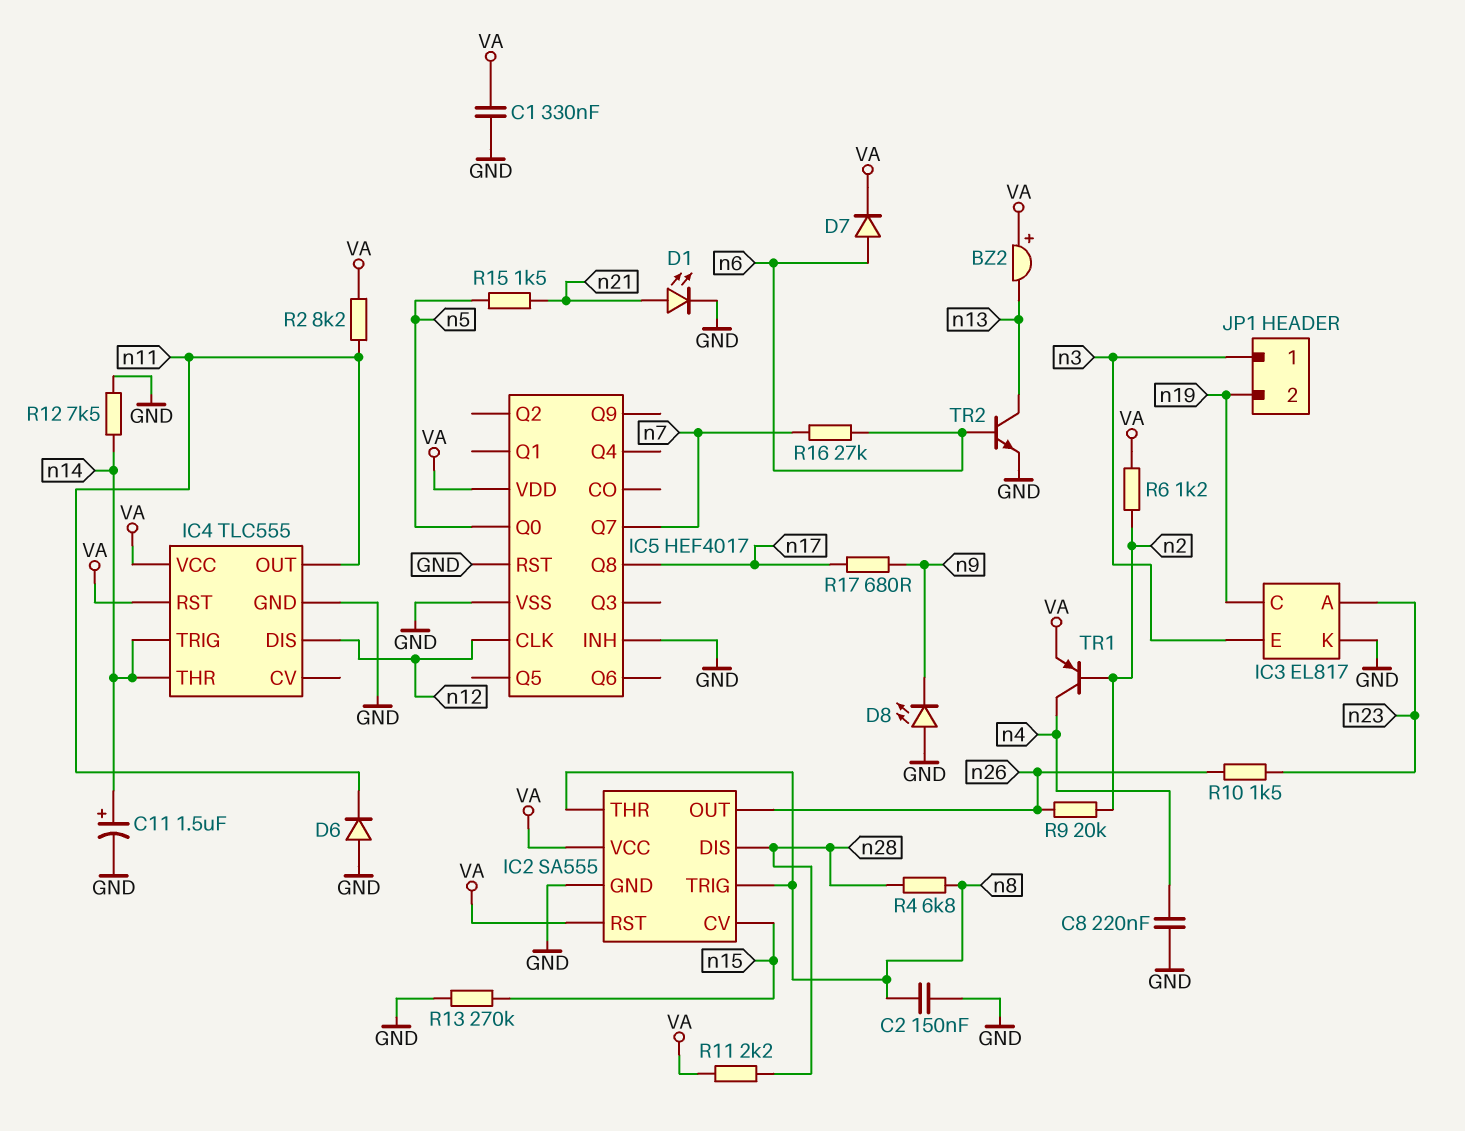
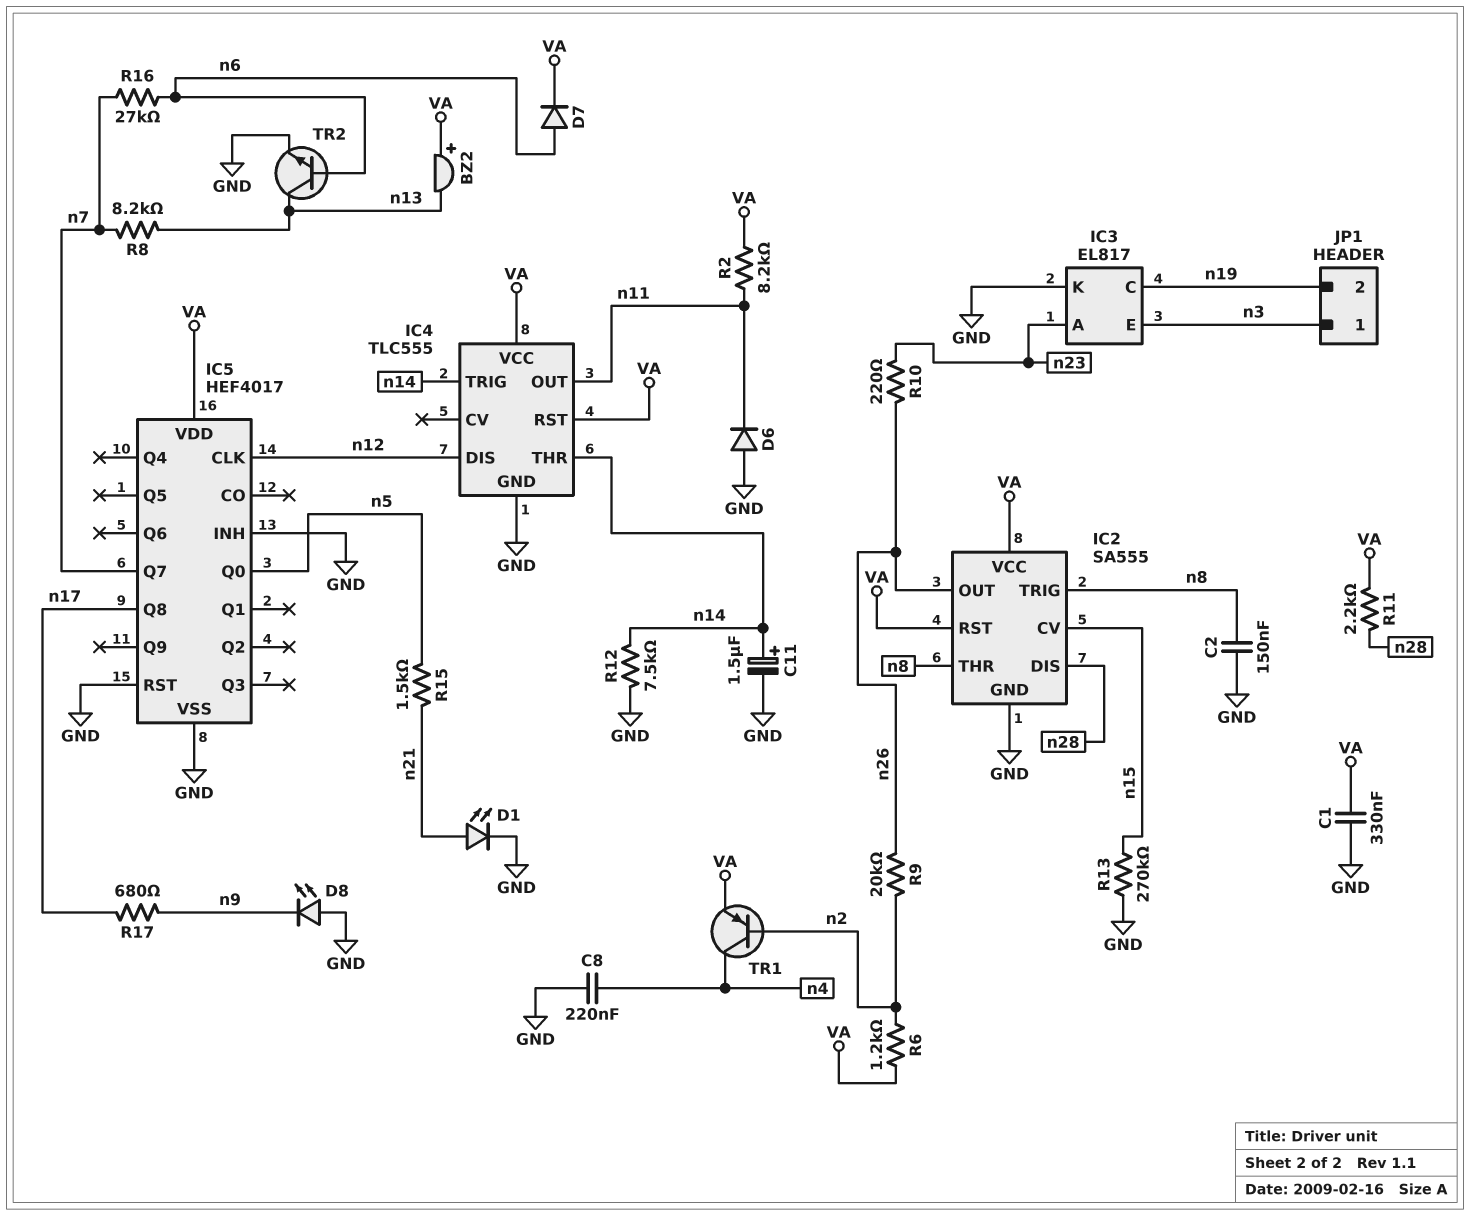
R4: 6.8k (n8, n28) -> none
R8: none -> 8.2k (n7, n13)
R10: 1.5k (n23, n26) -> 220 (n23, n26)

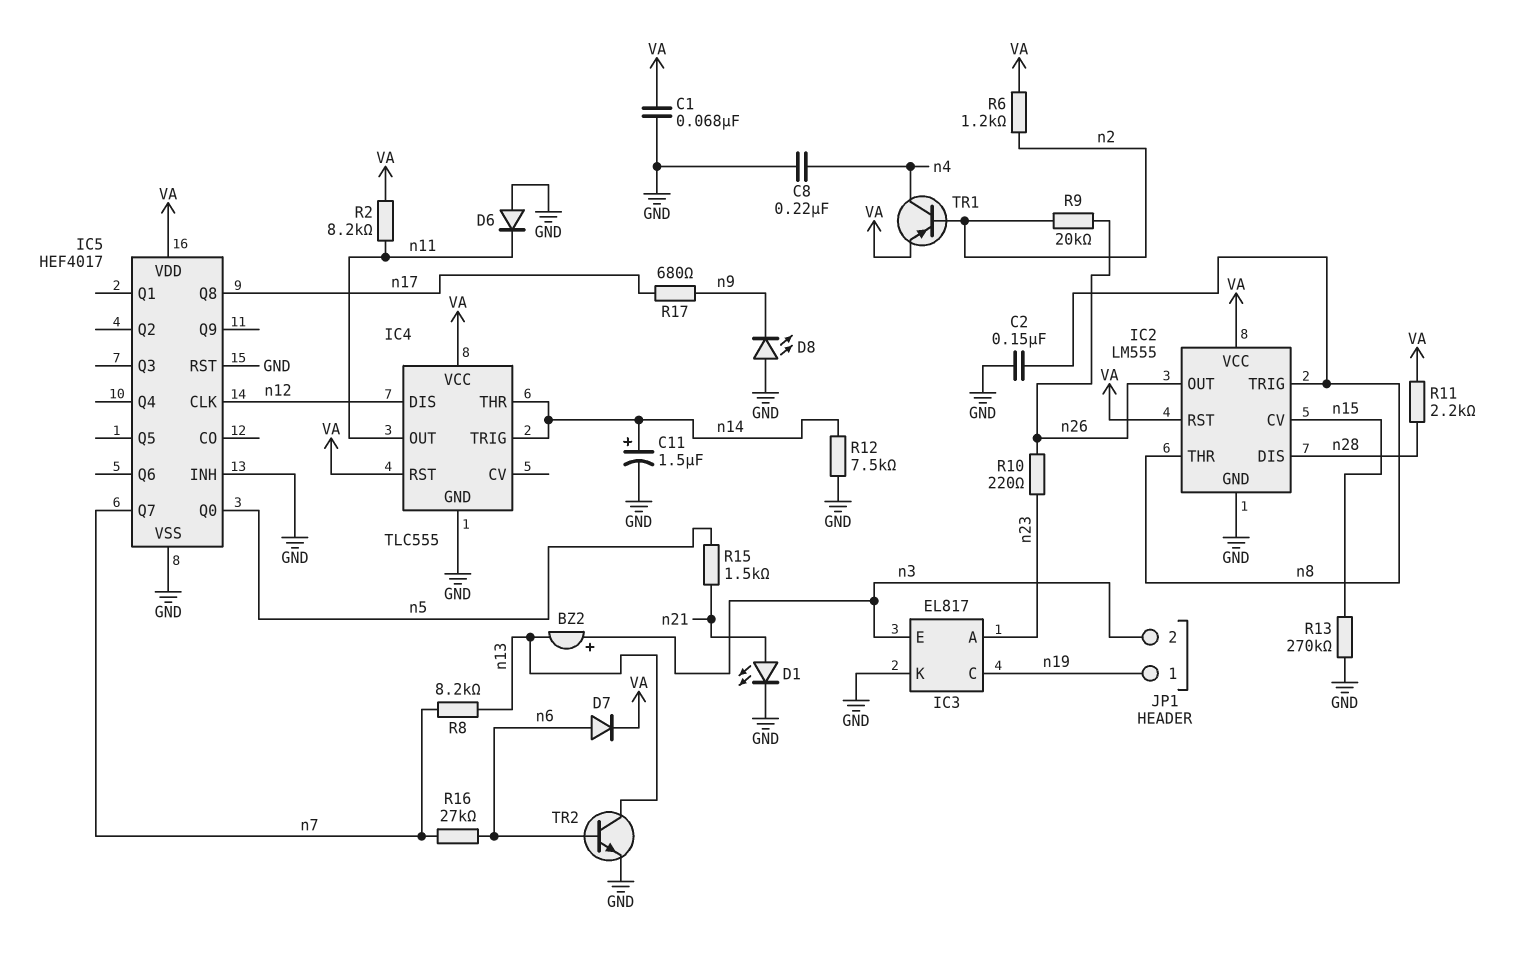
BZ2: buzzer (plus VA, minus n13) -> buzzer (plus n3, minus n13)
C1: 330nF (GND, VA) -> 68nF (GND, VA)
IC2: SA555 -> LM555
JP1 pin 1: n3 -> n19
JP1 pin 2: n19 -> n3

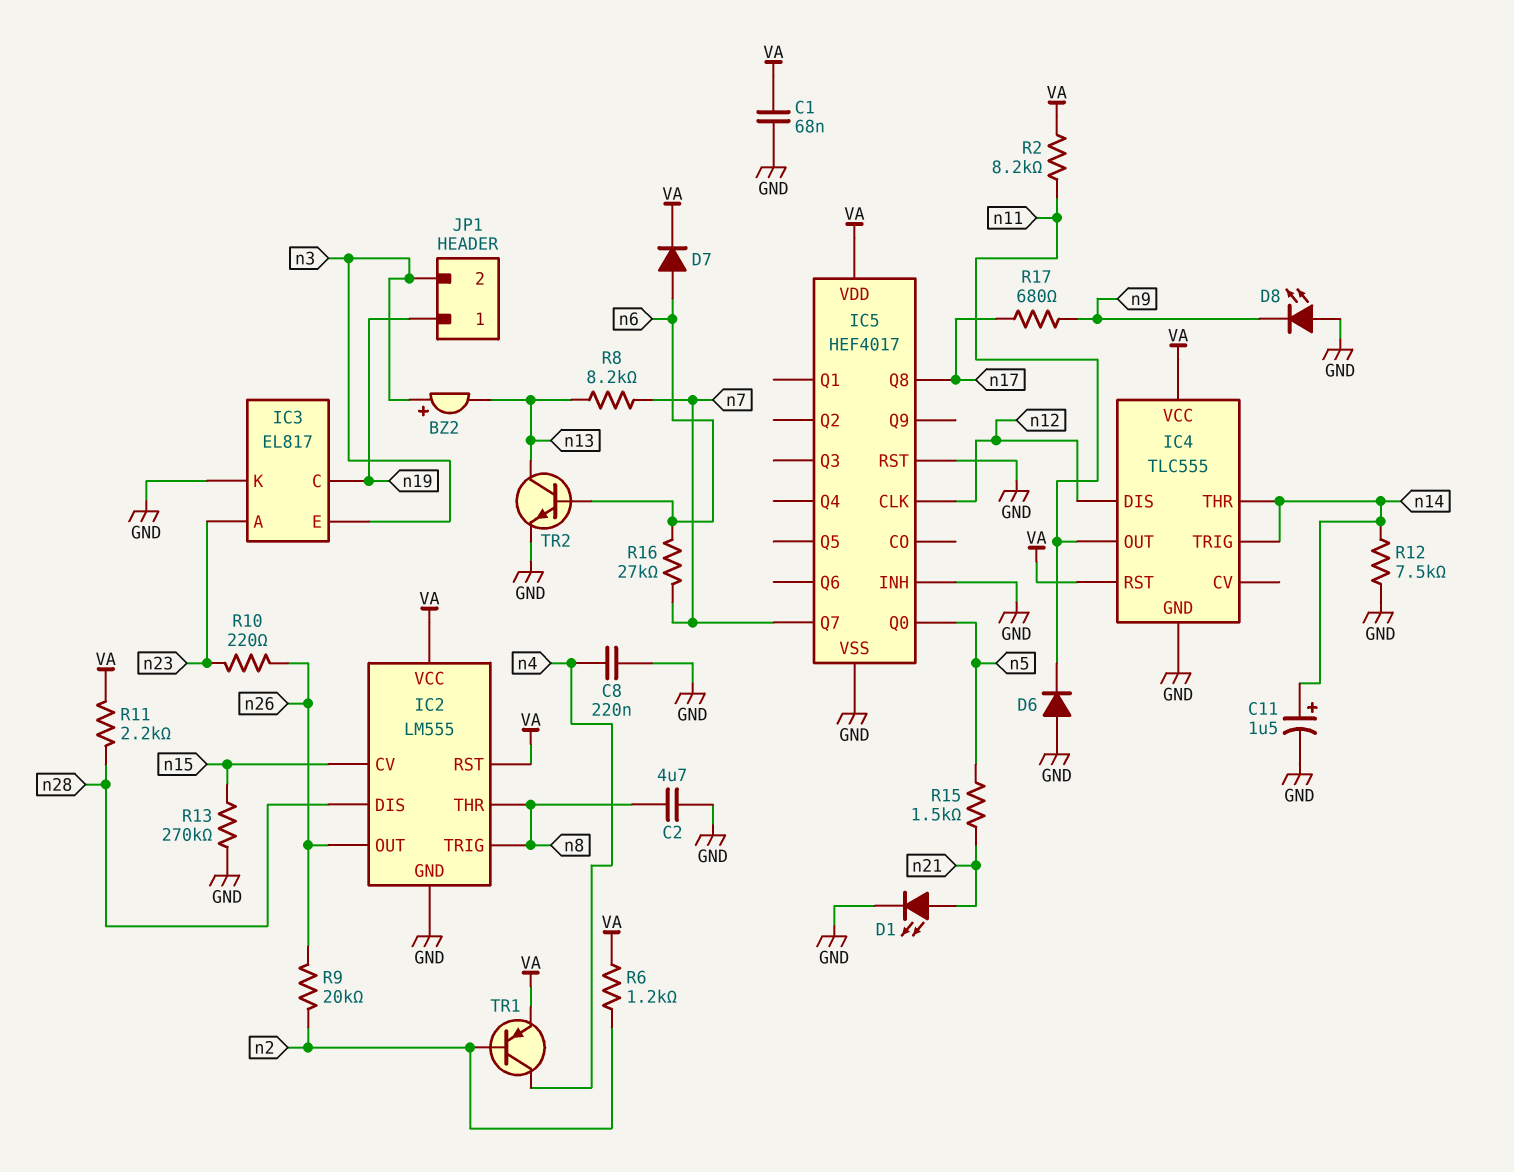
C2: 150nF (GND, n8) -> 4.7uF (GND, n8)

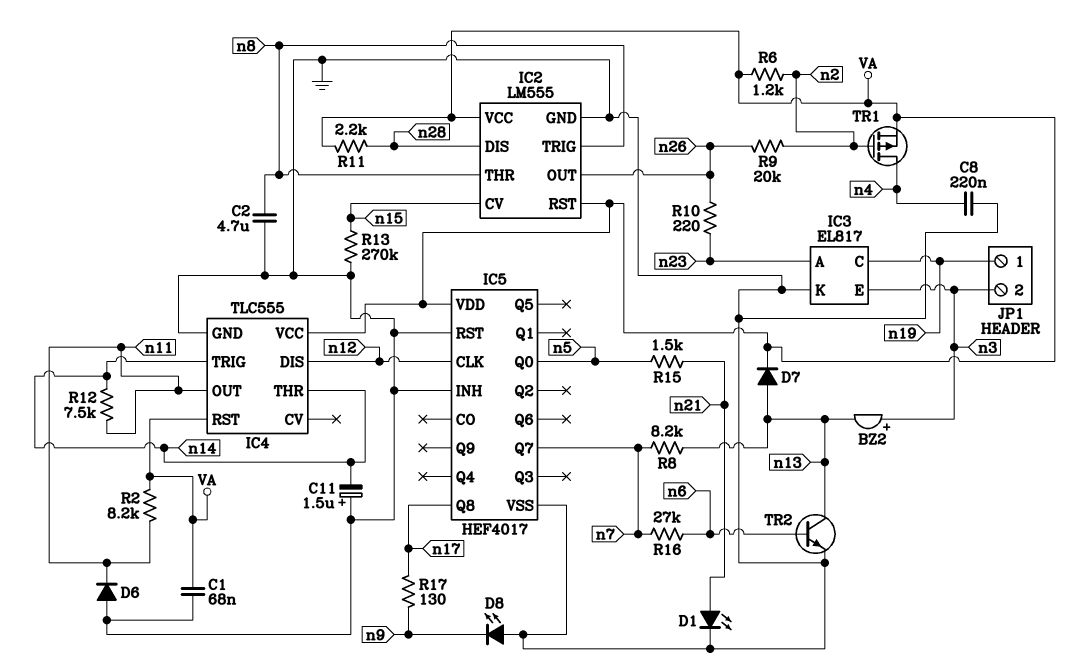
C11: 1.5uF (plus n14, minus GND) -> 1.5uF (plus GND, minus n14)
D7: diode (A n6, K VA) -> diode (A n13, K VA)
R12: 7.5k (GND, n14) -> 7.5k (n11, n14)
R17: 680 (n9, n17) -> 130 (n9, n17)
TR1: PNP (B n2, C n4, E VA) -> PMOS (G n2, D n4, S VA)

